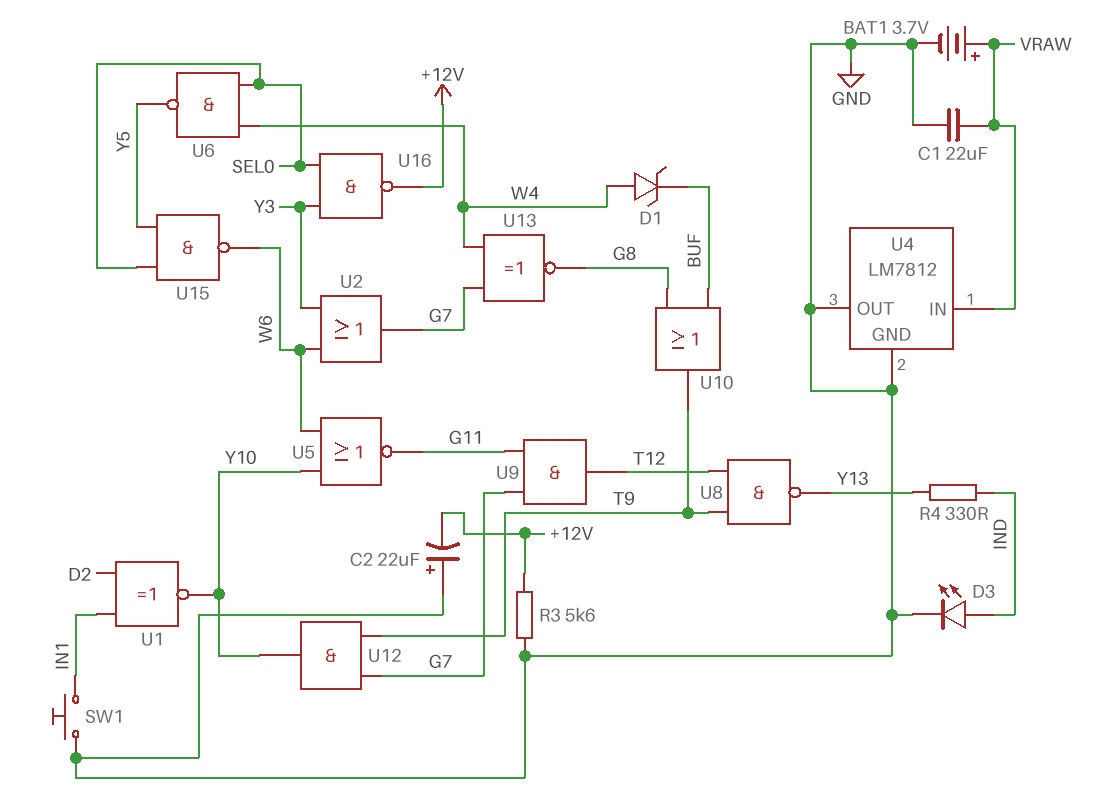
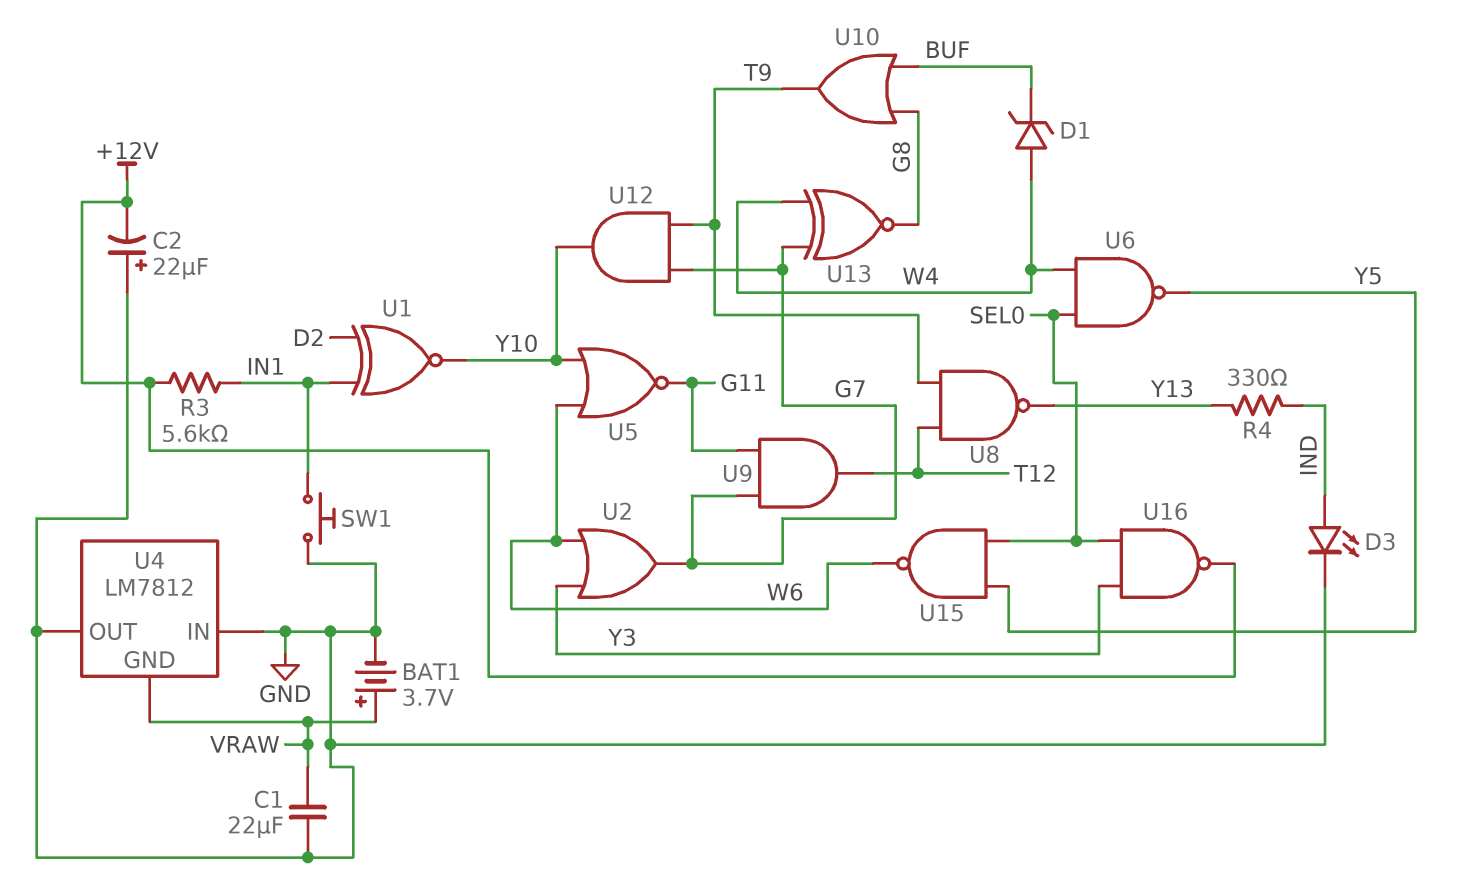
R3: 5.6k (+12V, GND) -> 5.6k (+12V, IN1)
U4 pin GND: GND -> VRAW
U4 pin IN: VRAW -> GND

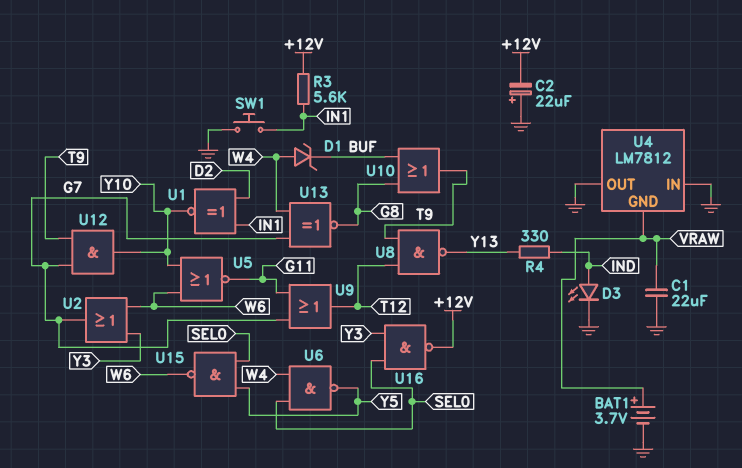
U9: AND (in G7, in G11, out T12) -> OR (in G7, in G11, out T12)

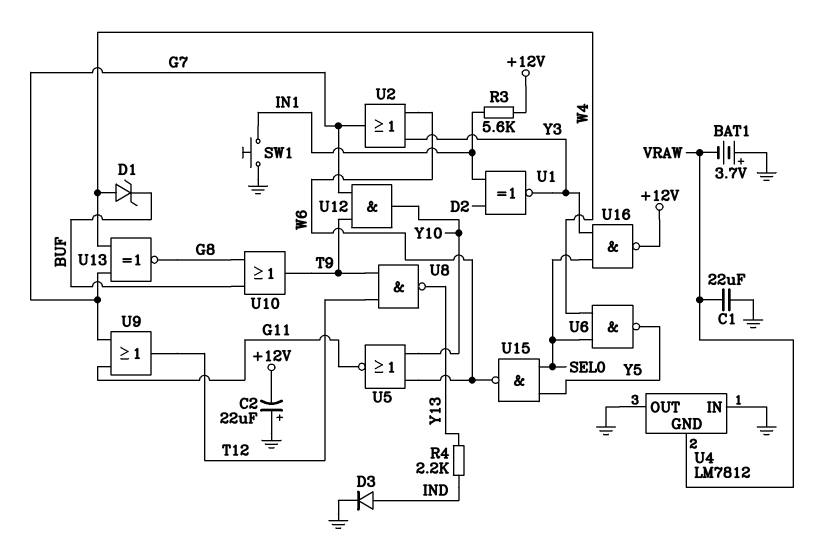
BAT1: 3.7V (plus VRAW, minus GND) -> 3.7V (plus GND, minus VRAW)
D3: LED (A IND, K GND) -> diode (A IND, K GND)
R4: 330 (IND, Y13) -> 2.2k (IND, Y13)
U1: XNOR (in D2, in IN1, out Y10) -> XNOR (in D2, in IN1, out Y3)

